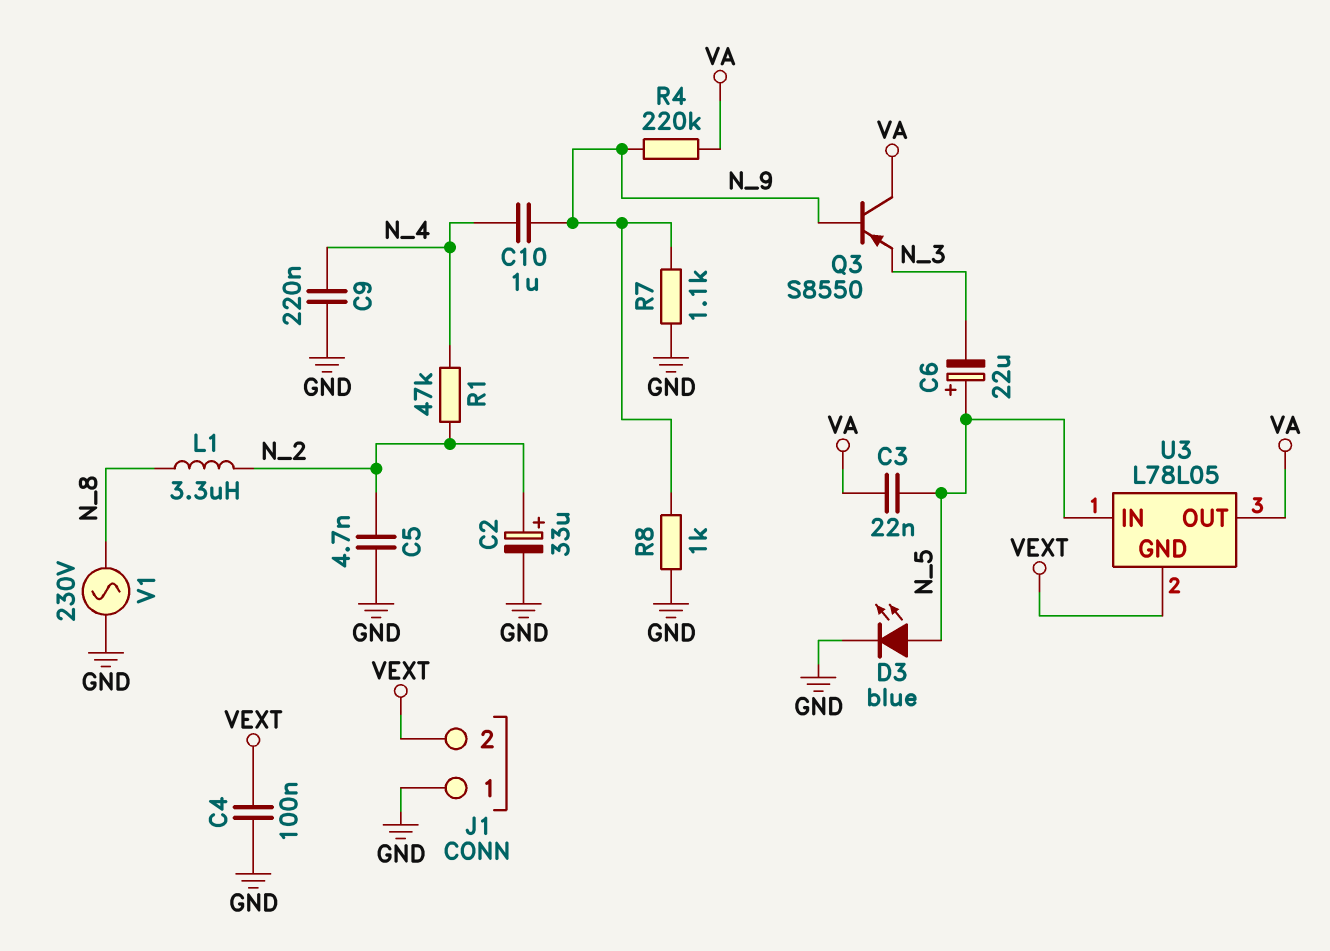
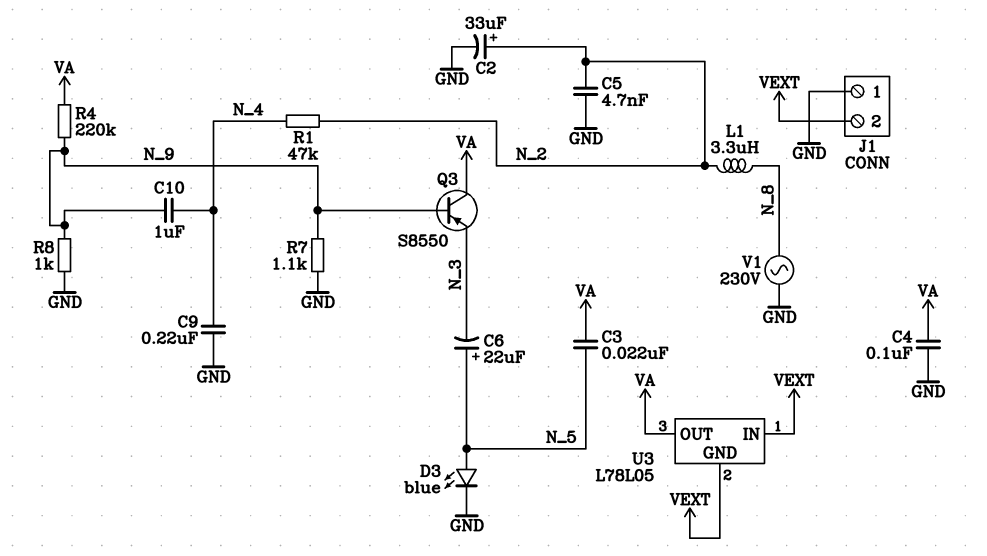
C4: 100nF (GND, VEXT) -> 100nF (GND, VA)
U3 pin IN: N_5 -> VEXT

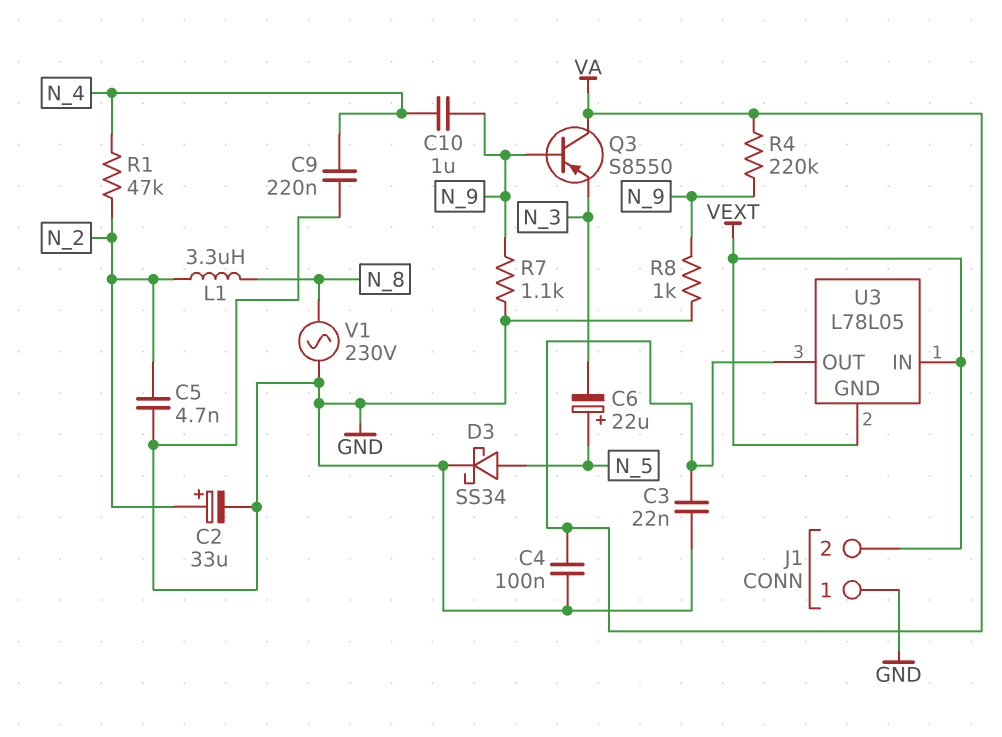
C3: 22nF (N_5, VA) -> 22nF (GND, VA)
D3: LED blue (A N_5, K GND) -> schottky SS34 (A N_5, K GND)

